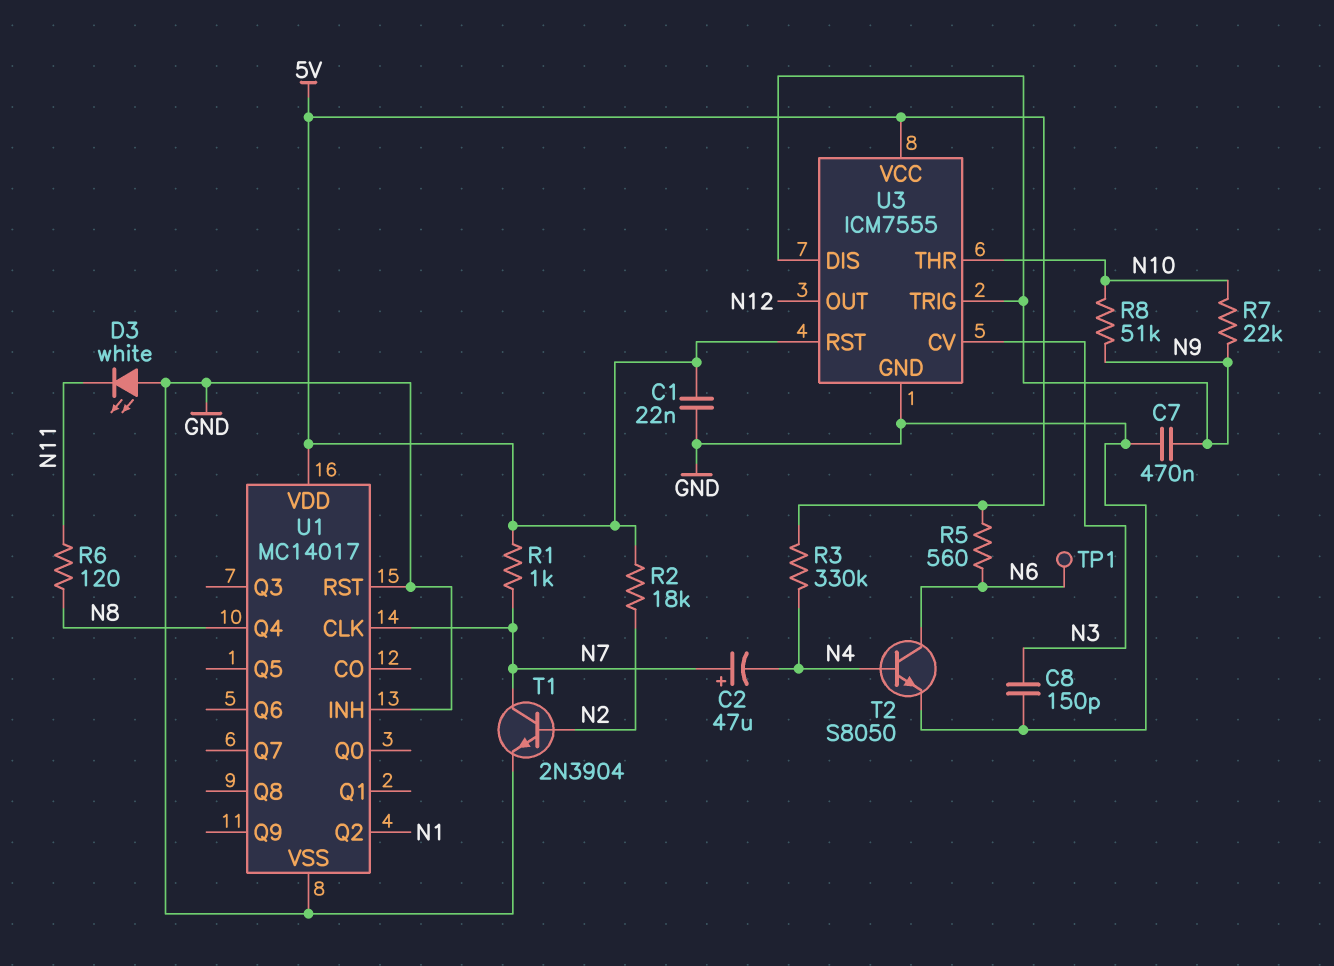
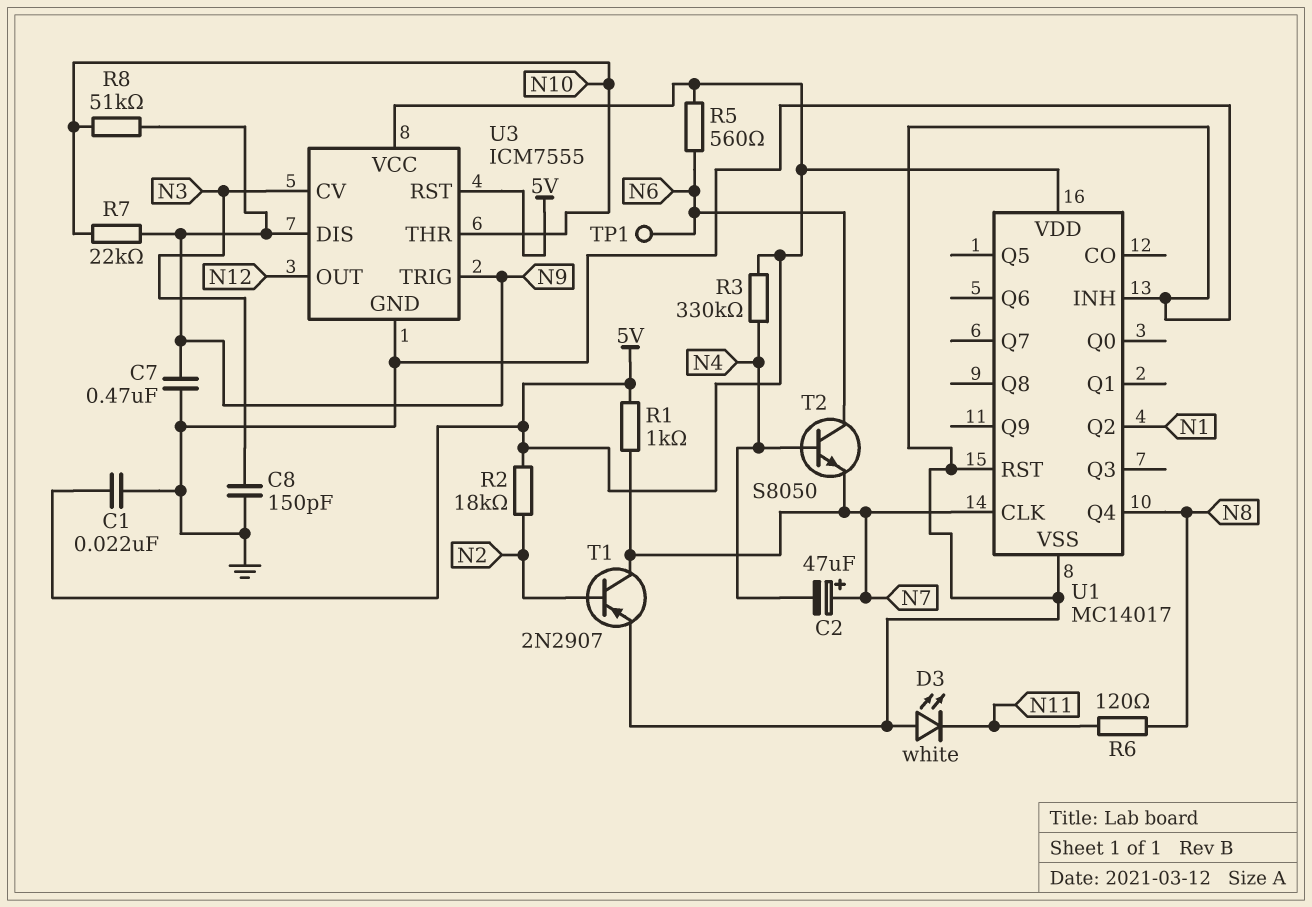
T1: NPN 2N3904 (B N2, C N7, E GND) -> PNP 2N2907 (B N2, C N7, E GND)
T2: NPN S8050 (B N4, C N6, E GND) -> NPN S8050 (B N4, C N6, E N7)

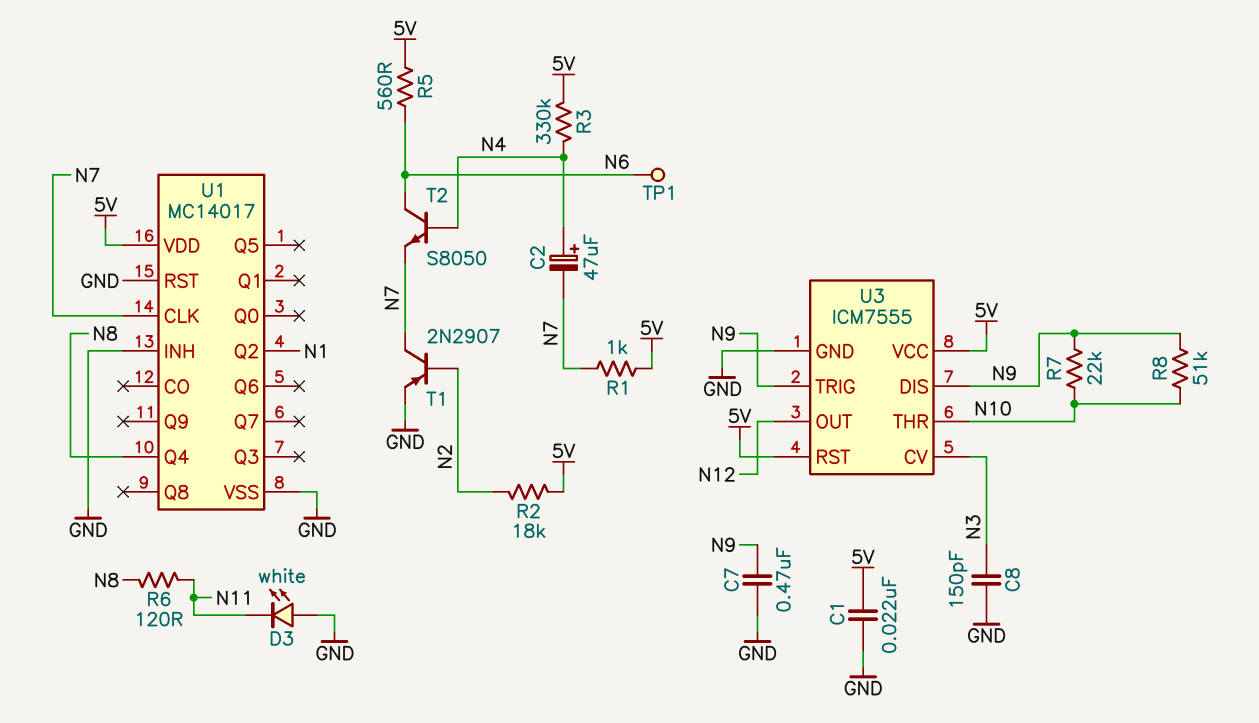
C2: 47uF (plus N7, minus N4) -> 47uF (plus N4, minus N7)

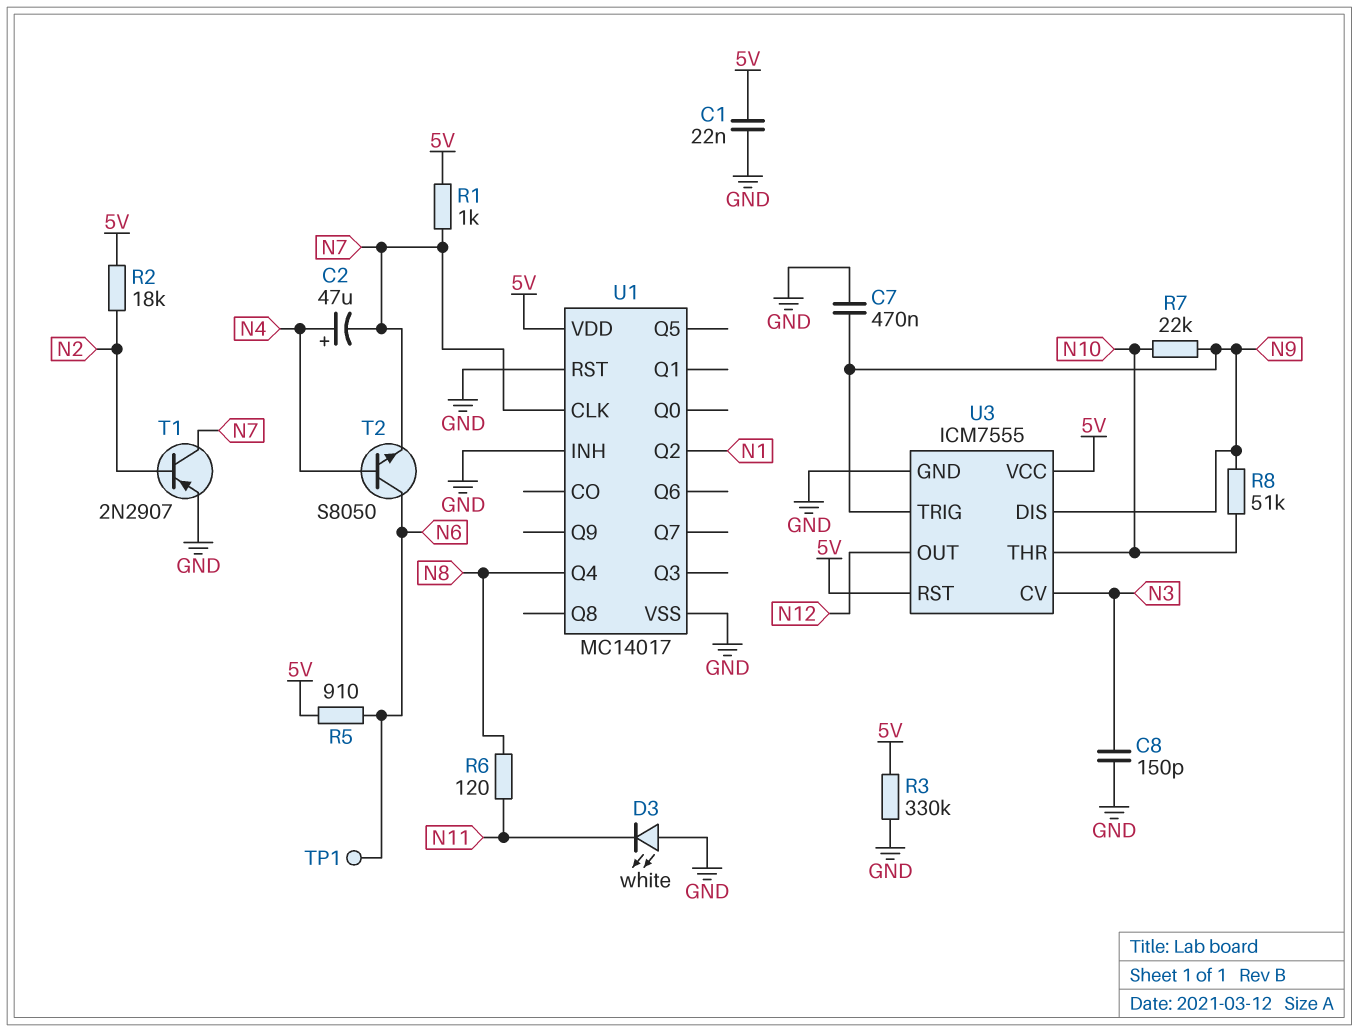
R3: 330k (5V, N4) -> 330k (5V, GND)
R5: 560 (5V, N6) -> 910 (5V, N6)

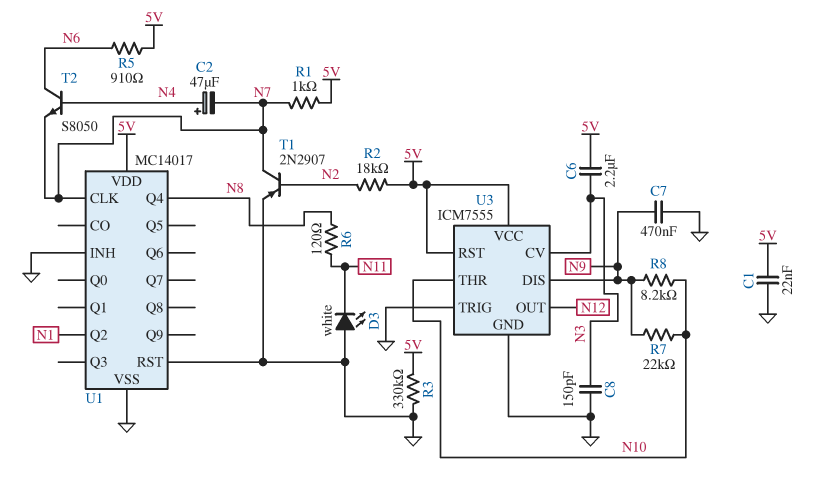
C6: none -> 2.2uF (5V, N3)
R8: 51k (N9, N10) -> 8.2k (N9, N10)
TP1: test point (N6) -> none
U3 pin TRIG: N9 -> GND

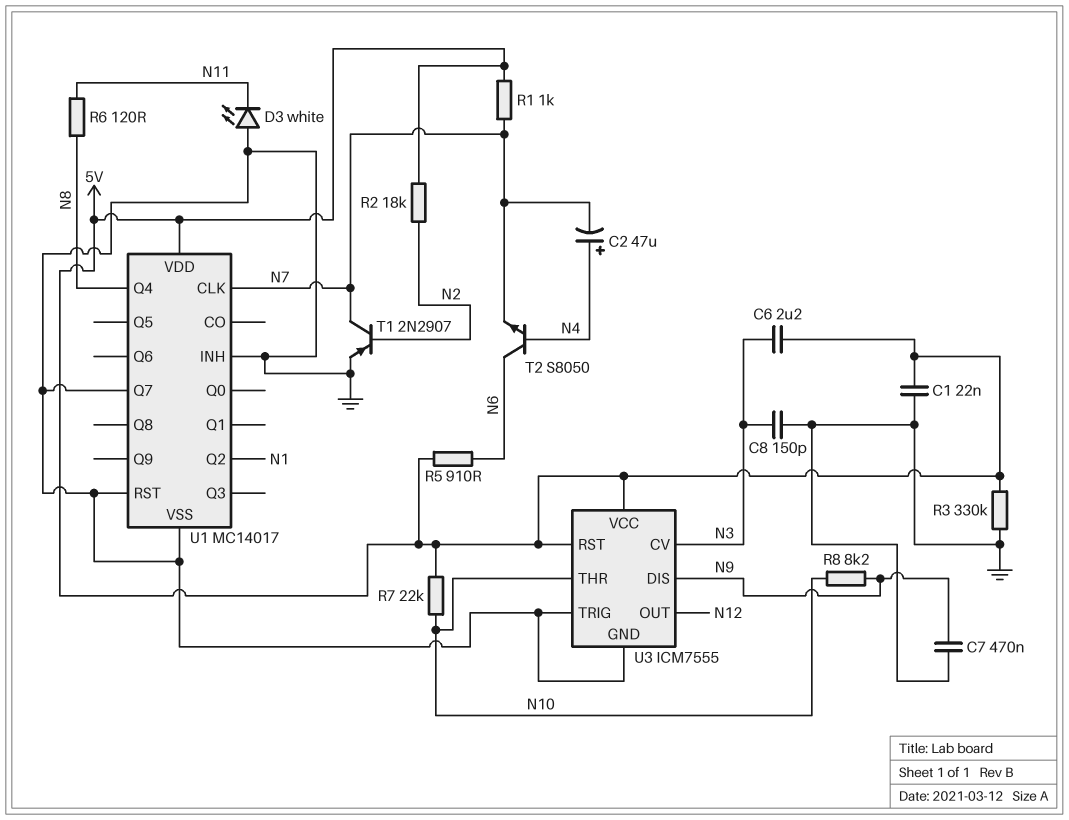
R7: 22k (N9, N10) -> 22k (5V, N10)
U1 pin Q7: none -> GND

